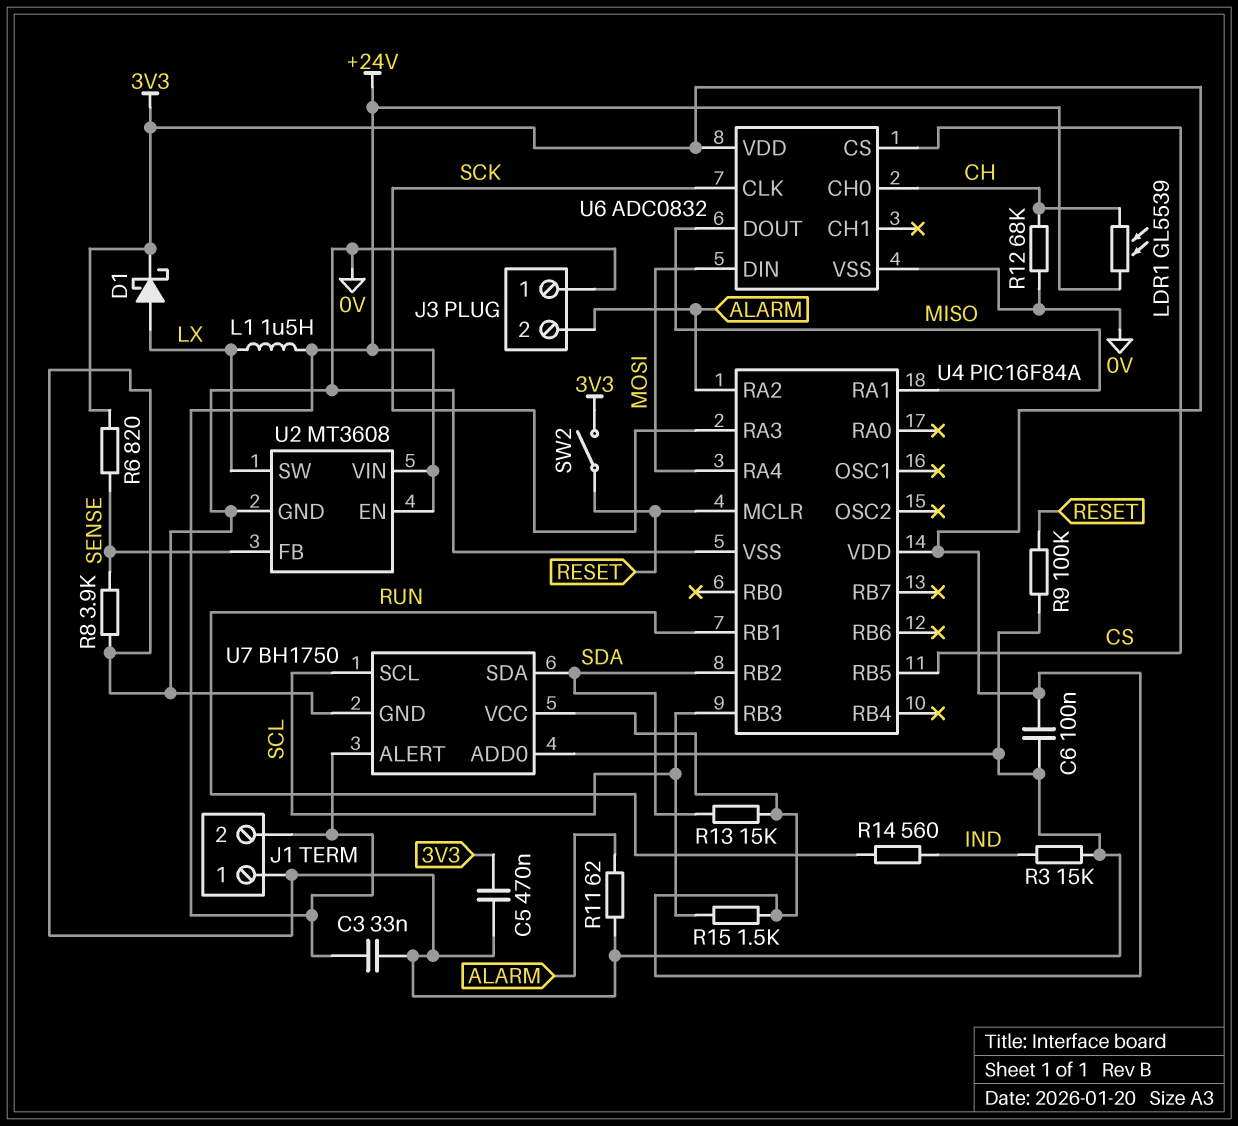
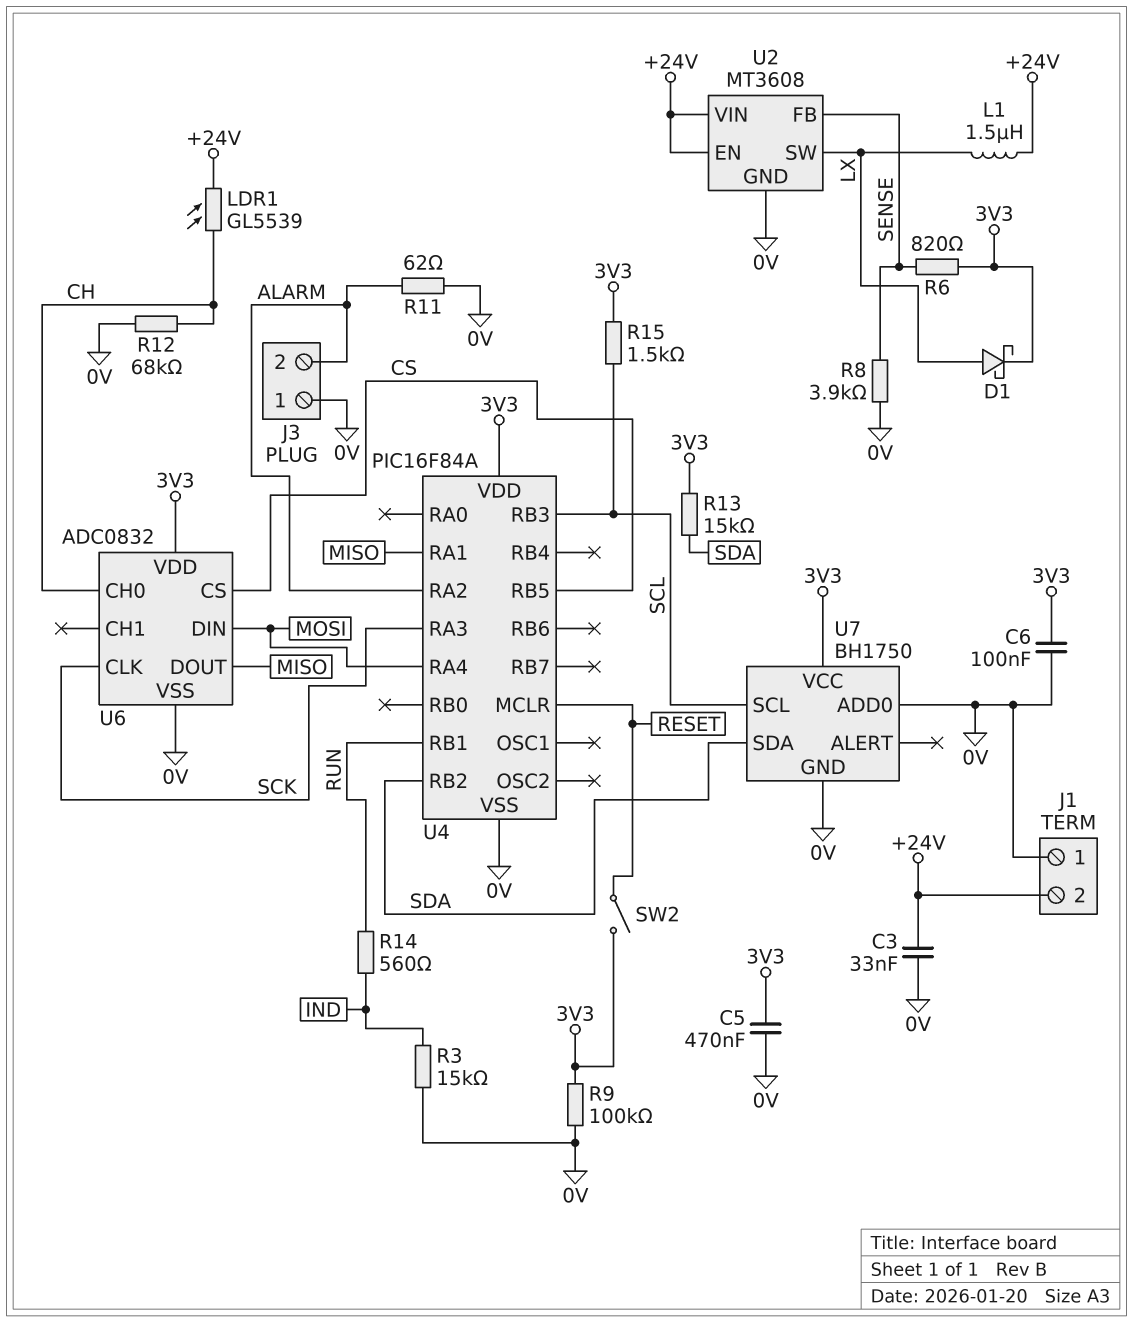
R9: 100k (0V, RESET) -> 100k (0V, 3V3)
U7 pin ALERT: +24V -> none

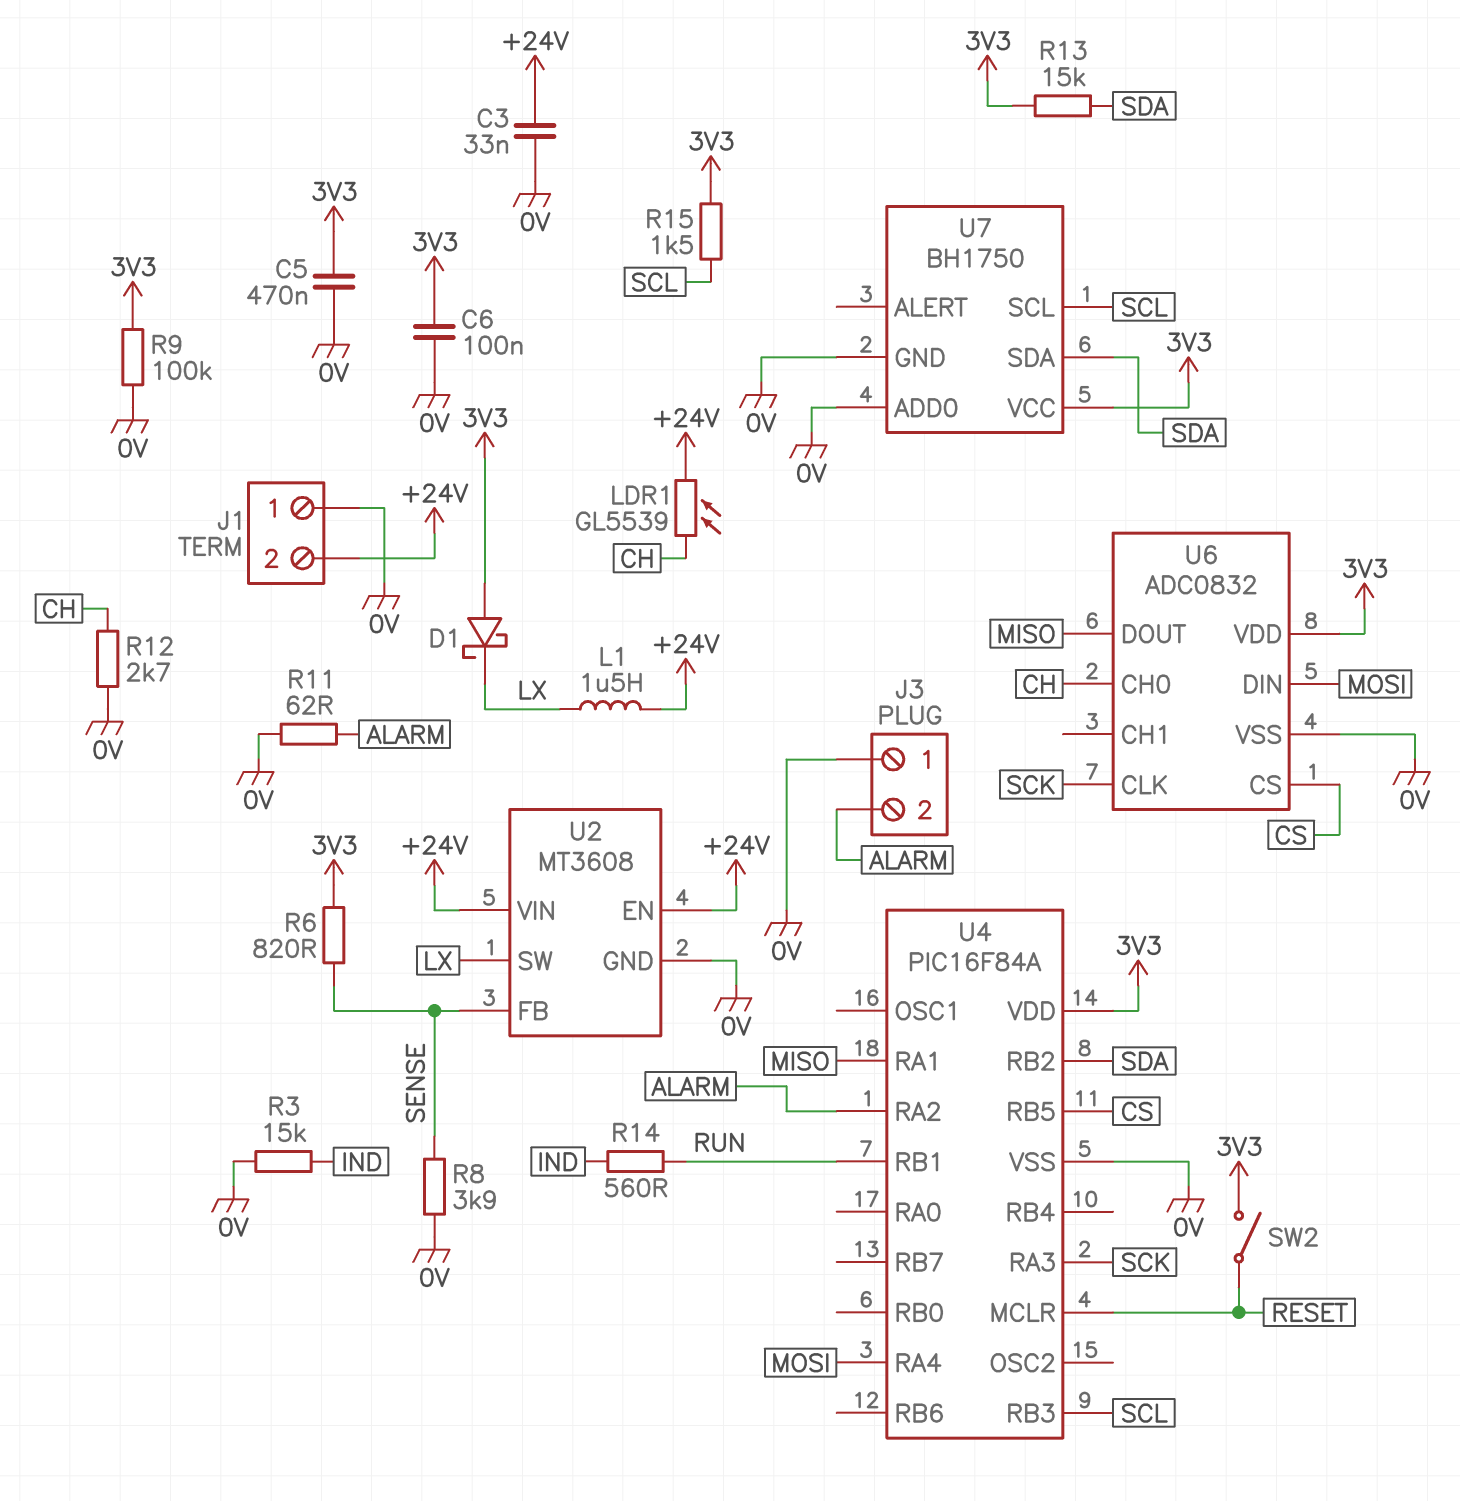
D1: schottky (A LX, K 3V3) -> schottky (A 3V3, K LX)
R12: 68k (0V, CH) -> 2.7k (0V, CH)

